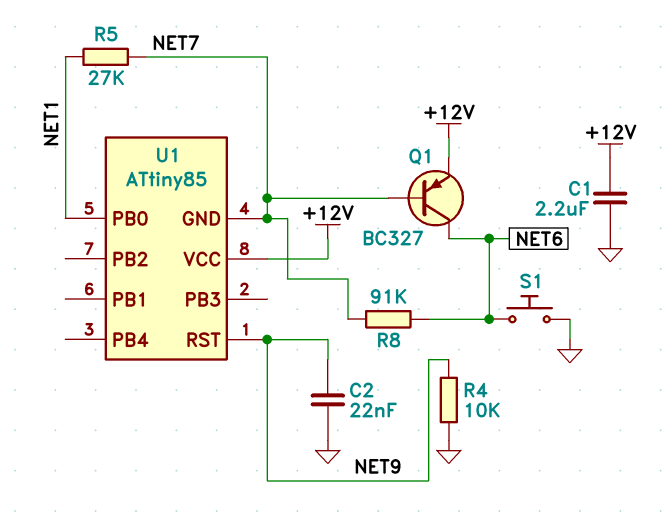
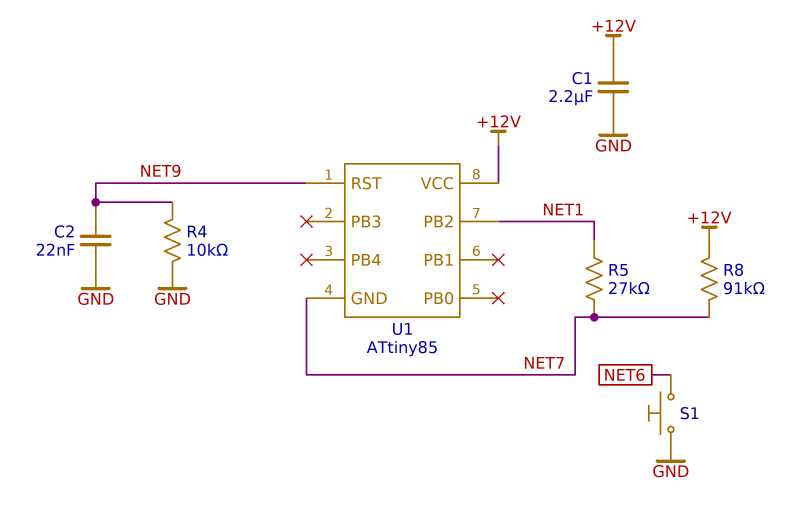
Q1: PNP BC327 (B NET7, C NET6, E +12V) -> none
R8: 91k (NET6, NET7) -> 91k (+12V, NET7)
U1 pin PB0: NET1 -> none
U1 pin PB2: none -> NET1

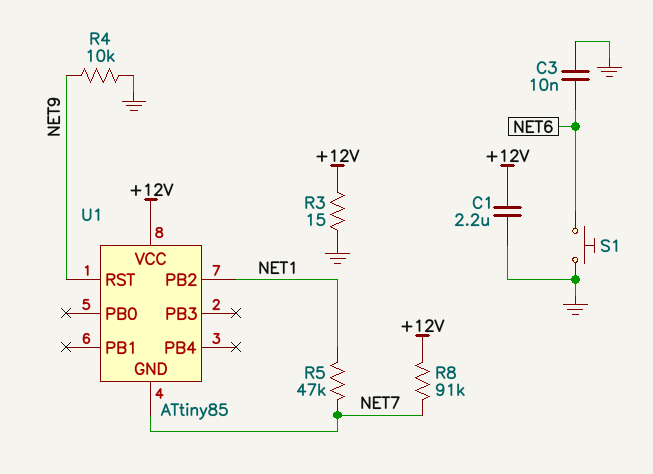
C2: 22nF (GND, NET9) -> none
C3: none -> 10nF (GND, NET6)
R3: none -> 15 (+12V, GND)
R5: 27k (NET1, NET7) -> 47k (NET1, NET7)

